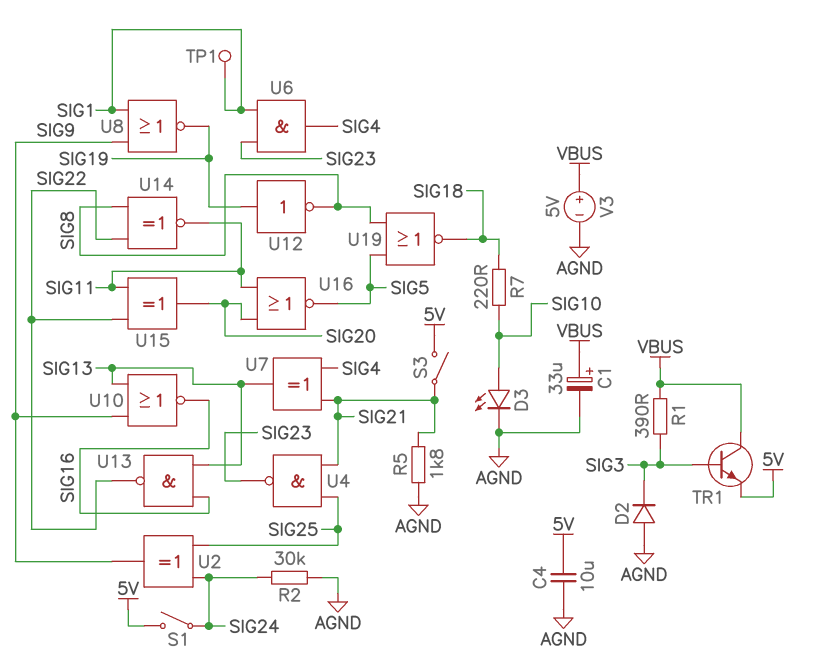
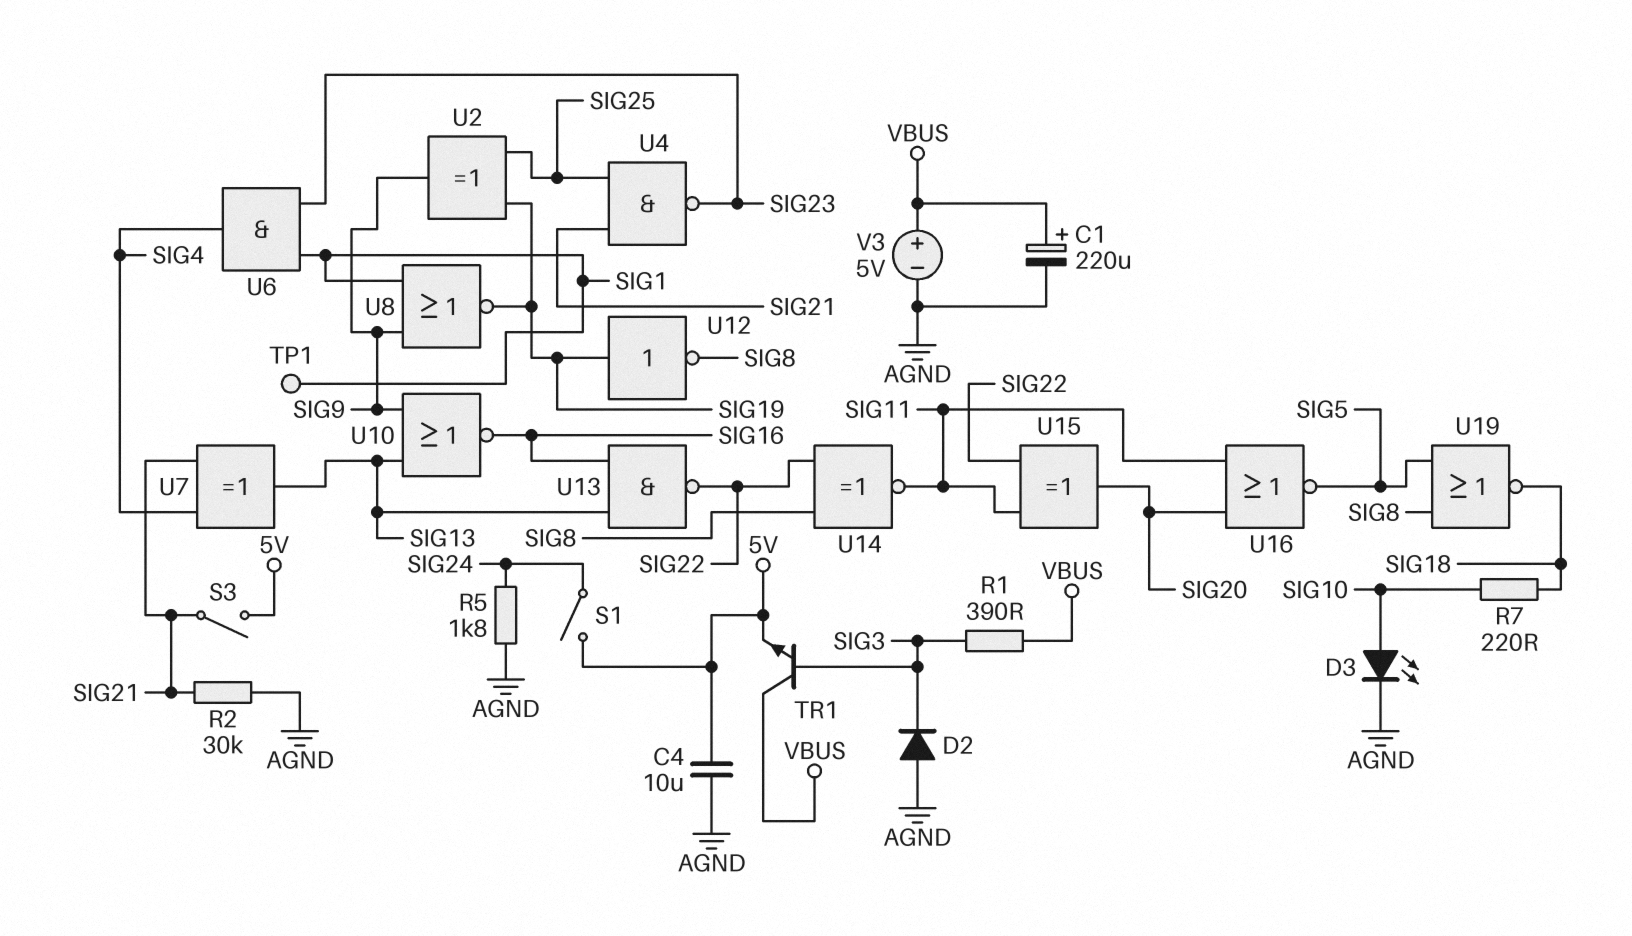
C1: 33uF (plus VBUS, minus AGND) -> 220uF (plus VBUS, minus AGND)
R2: 30k (AGND, SIG24) -> 30k (AGND, SIG21)
R5: 1.8k (AGND, SIG21) -> 1.8k (AGND, SIG24)
U2: XOR (in SIG24, in SIG25, out SIG9) -> XOR (in SIG19, in SIG25, out SIG9)

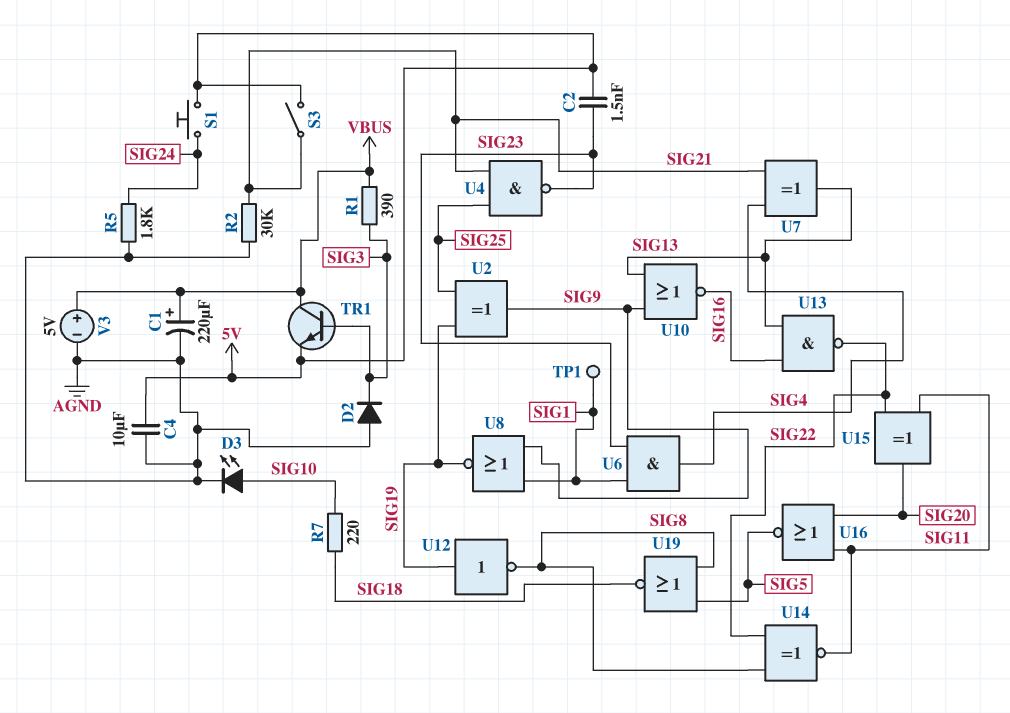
C2: none -> 1.5nF (5V, SIG23)
S1: switch (5V, SIG24) -> button (5V, SIG24)

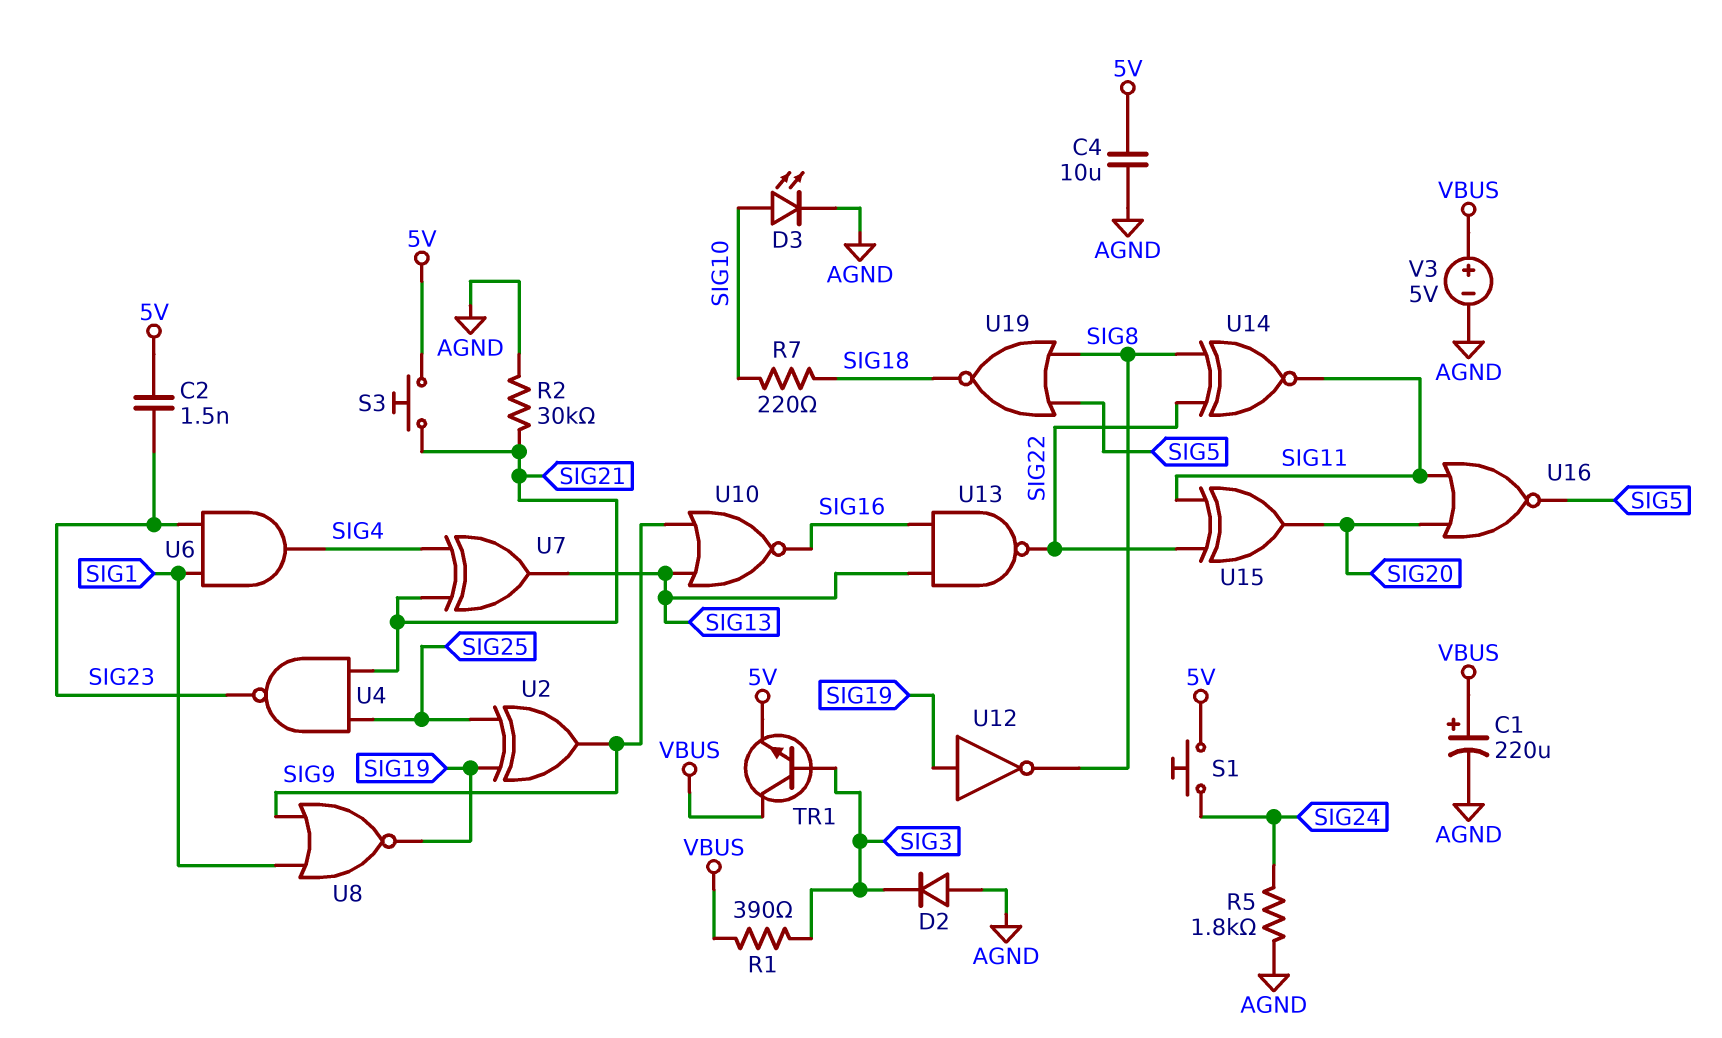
S3: switch (5V, SIG21) -> button (5V, SIG21)
TP1: test point (SIG1) -> none

